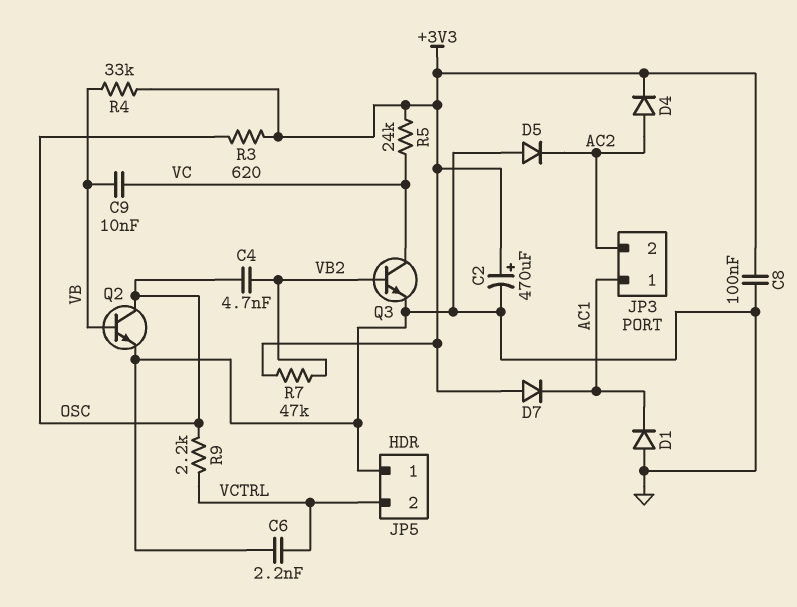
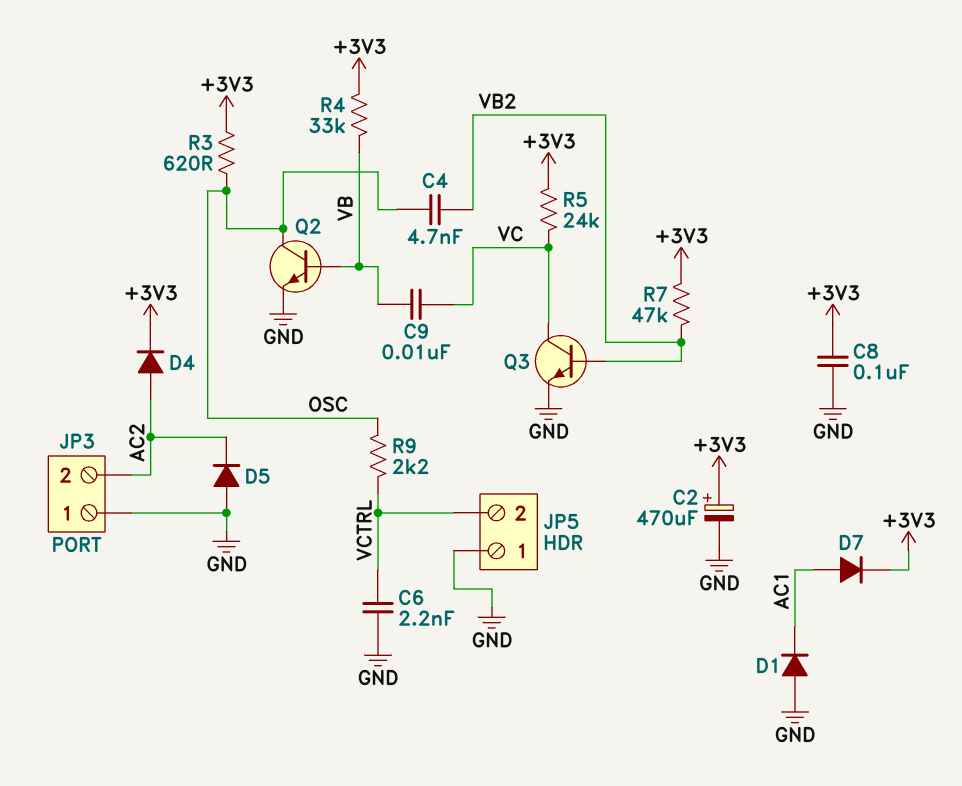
D7: diode (A +3V3, K AC1) -> diode (A AC1, K +3V3)
JP3 pin 1: AC1 -> GND

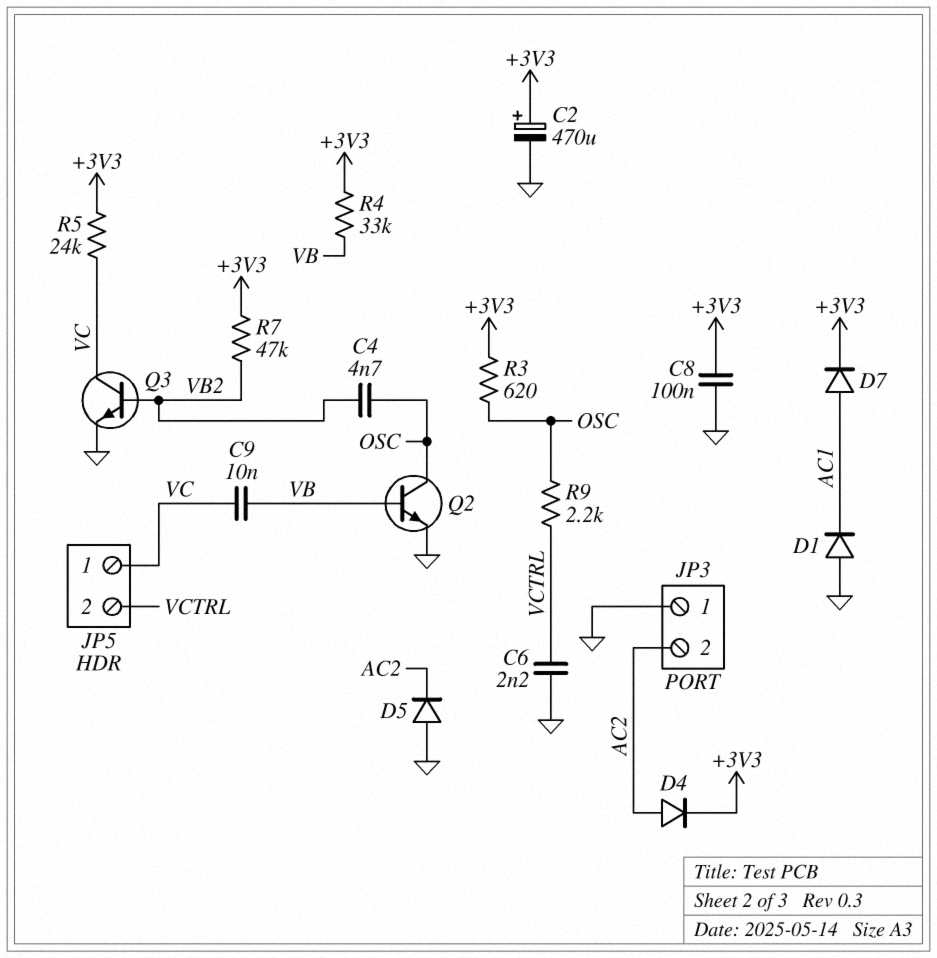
JP5 pin 1: GND -> VC

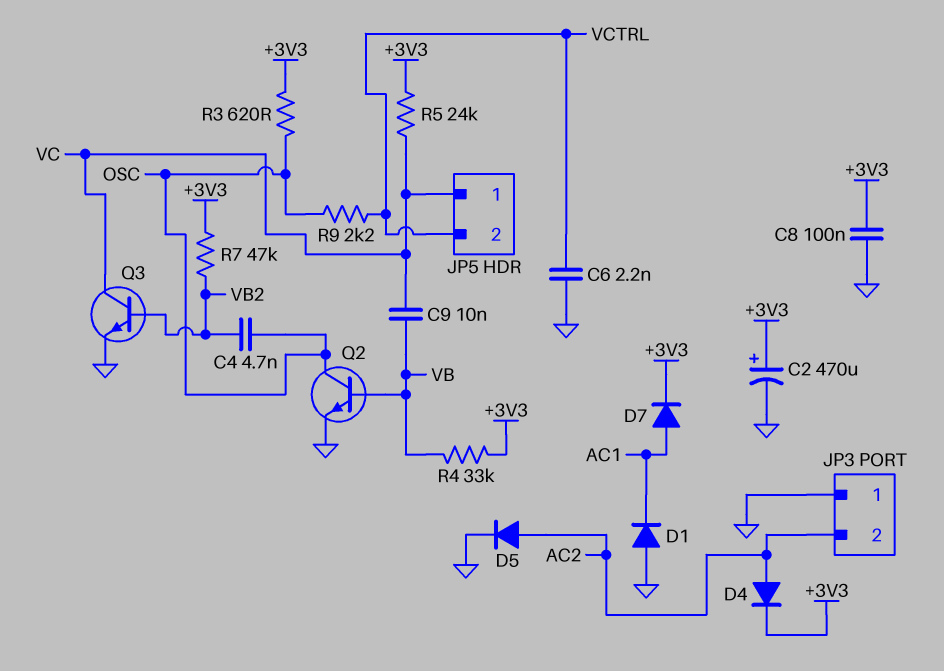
D5: diode (A GND, K AC2) -> diode (A AC2, K GND)

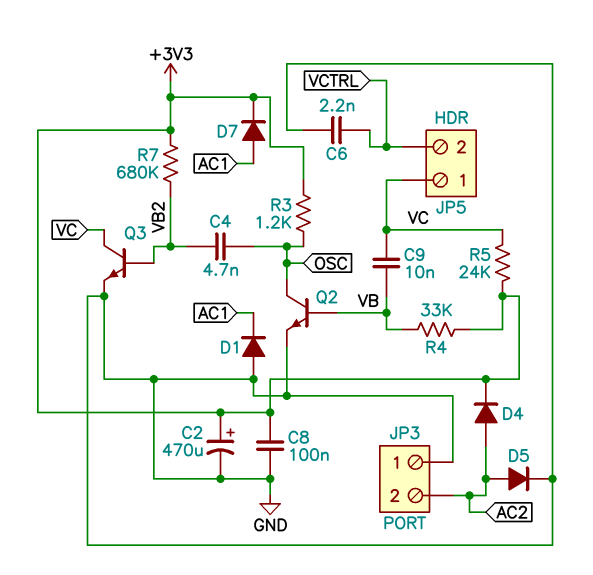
R3: 620 (+3V3, OSC) -> 1.2k (+3V3, OSC)
R7: 47k (+3V3, VB2) -> 680k (+3V3, VB2)
R9: 2.2k (OSC, VCTRL) -> none

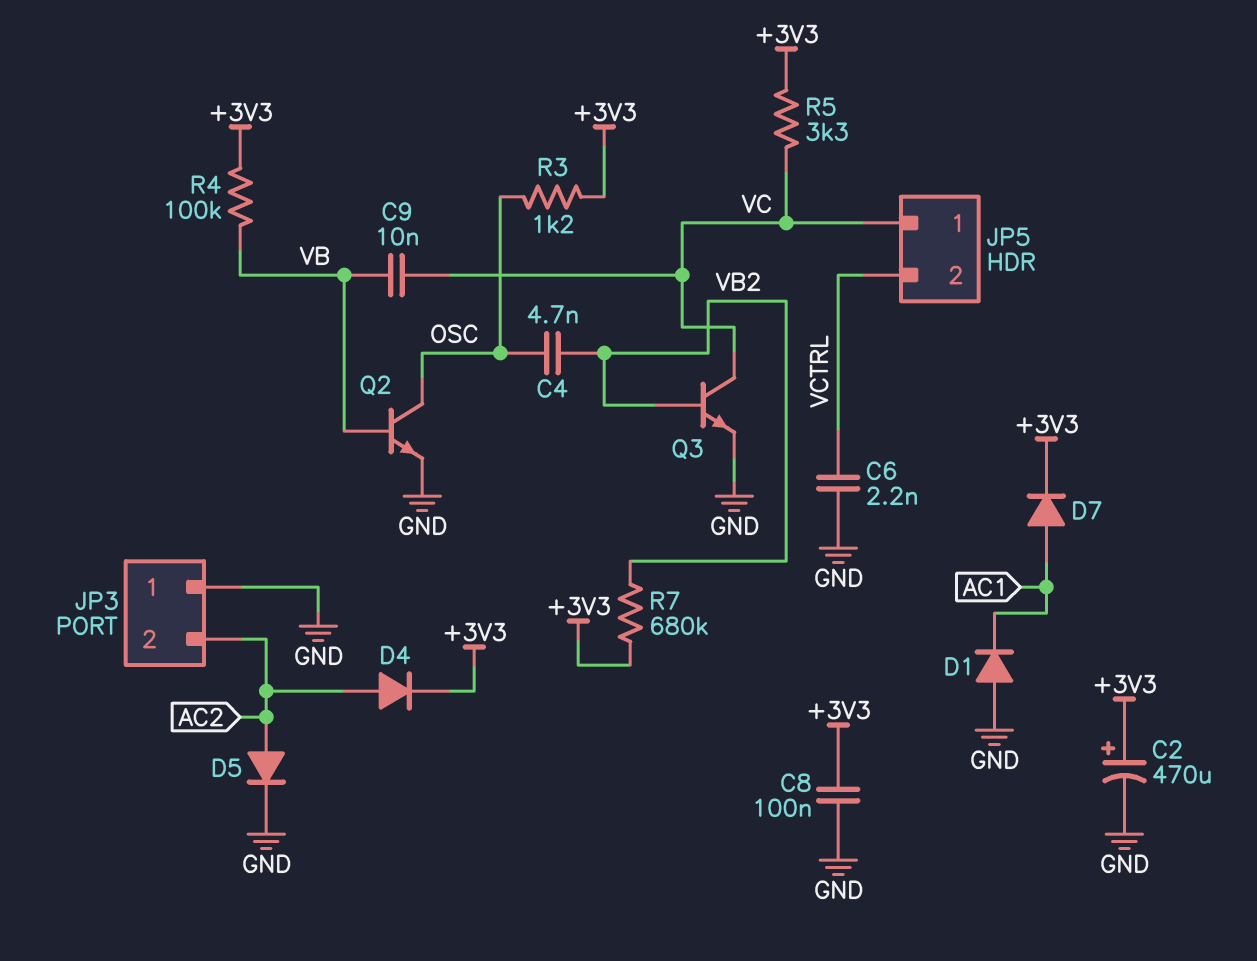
R4: 33k (+3V3, VB) -> 100k (+3V3, VB)
R5: 24k (+3V3, VC) -> 3.3k (+3V3, VC)

